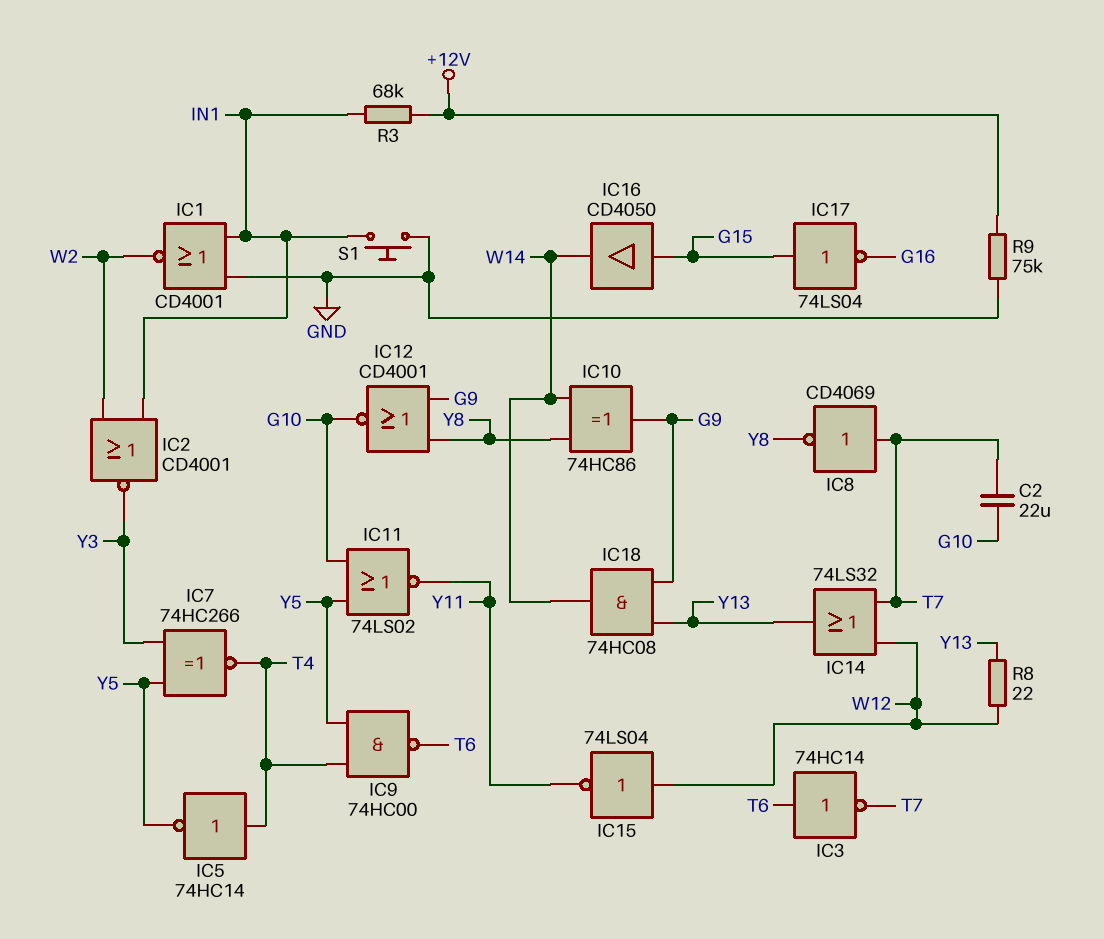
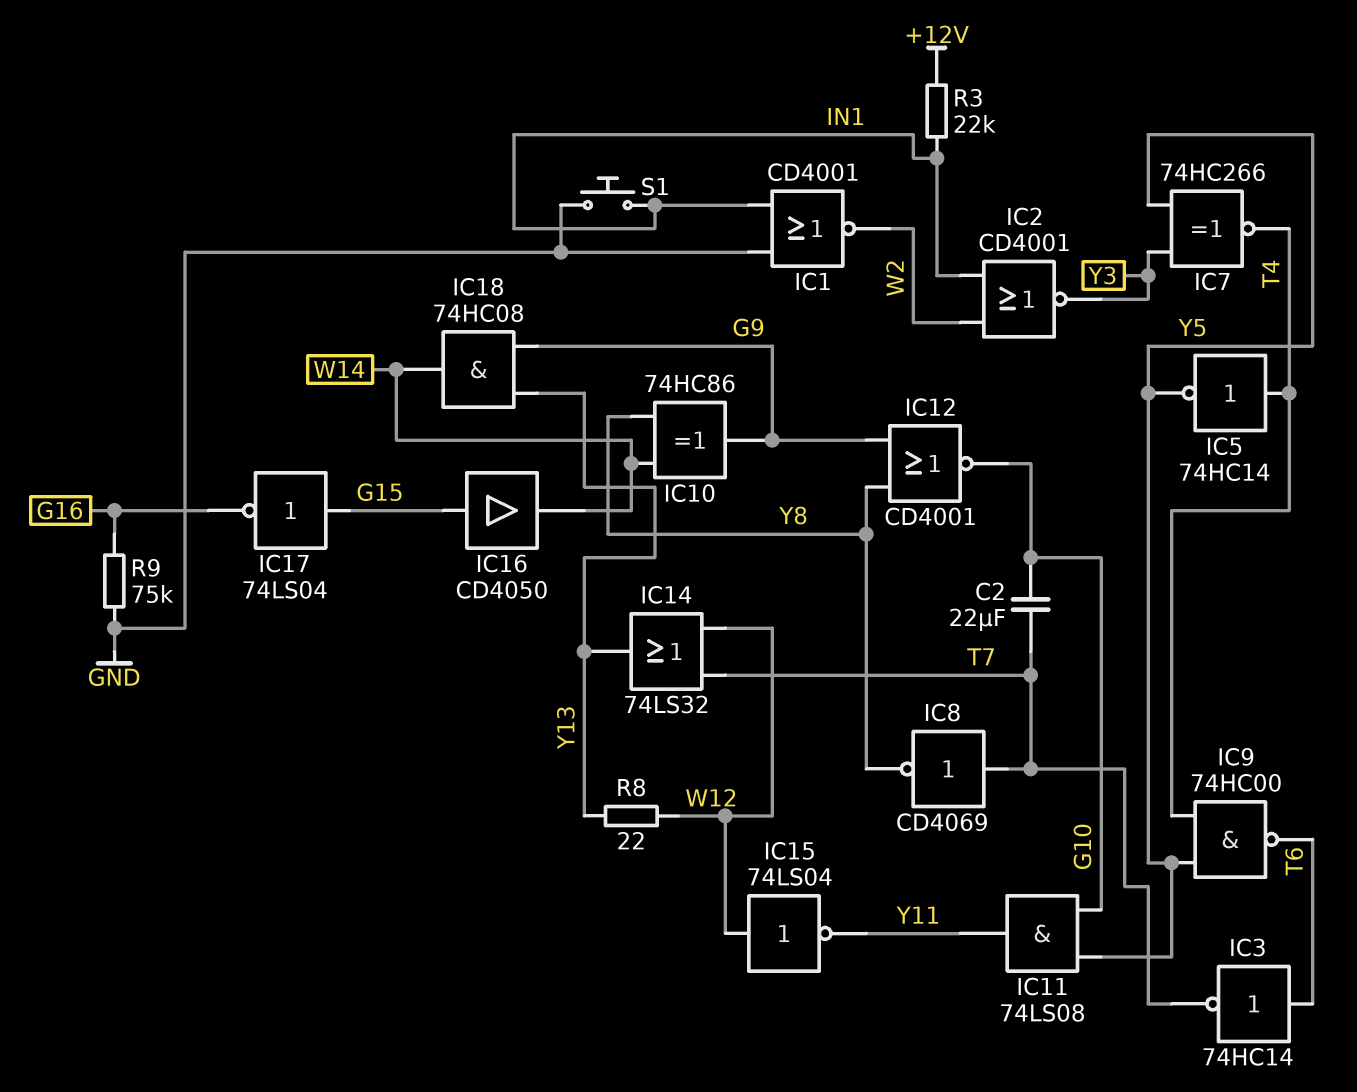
IC11: NOR 74LS02 (in G10, in Y5, out Y11) -> AND 74LS08 (in G10, in Y5, out Y11)
R3: 68k (+12V, IN1) -> 22k (+12V, IN1)
R9: 75k (+12V, GND) -> 75k (G16, GND)

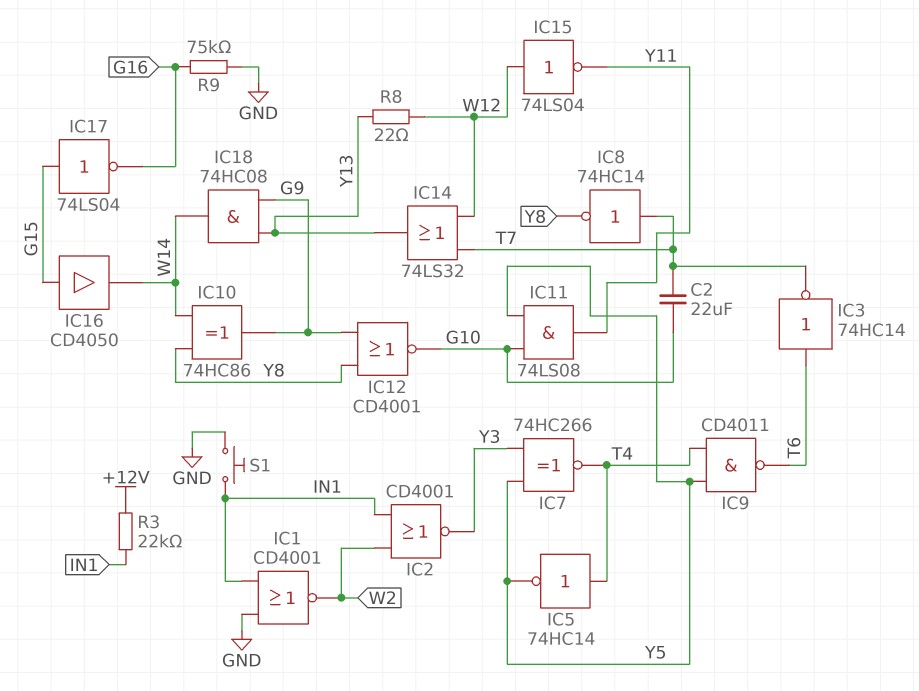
IC8: NOT CD4069 (in T7, out Y8) -> NOT 74HC14 (in T7, out Y8)
IC9: NAND 74HC00 (in T4, in Y5, out T6) -> NAND CD4011 (in T4, in Y5, out T6)

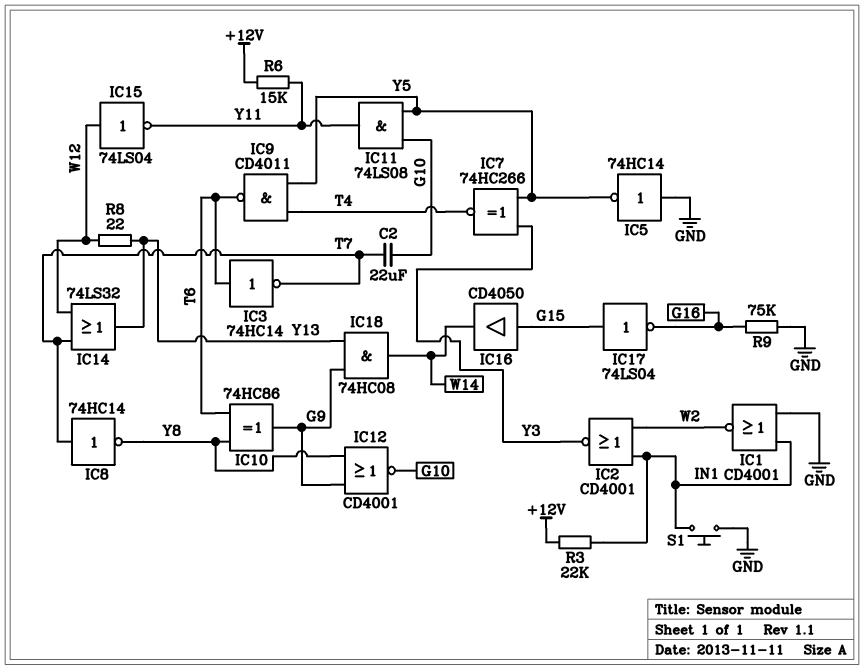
IC5: NOT 74HC14 (in T4, out Y5) -> NOT 74HC14 (in GND, out Y5)
IC10: XOR 74HC86 (in W14, in Y8, out G9) -> XOR 74HC86 (in T6, in Y8, out G9)
R6: none -> 15k (+12V, Y11)

